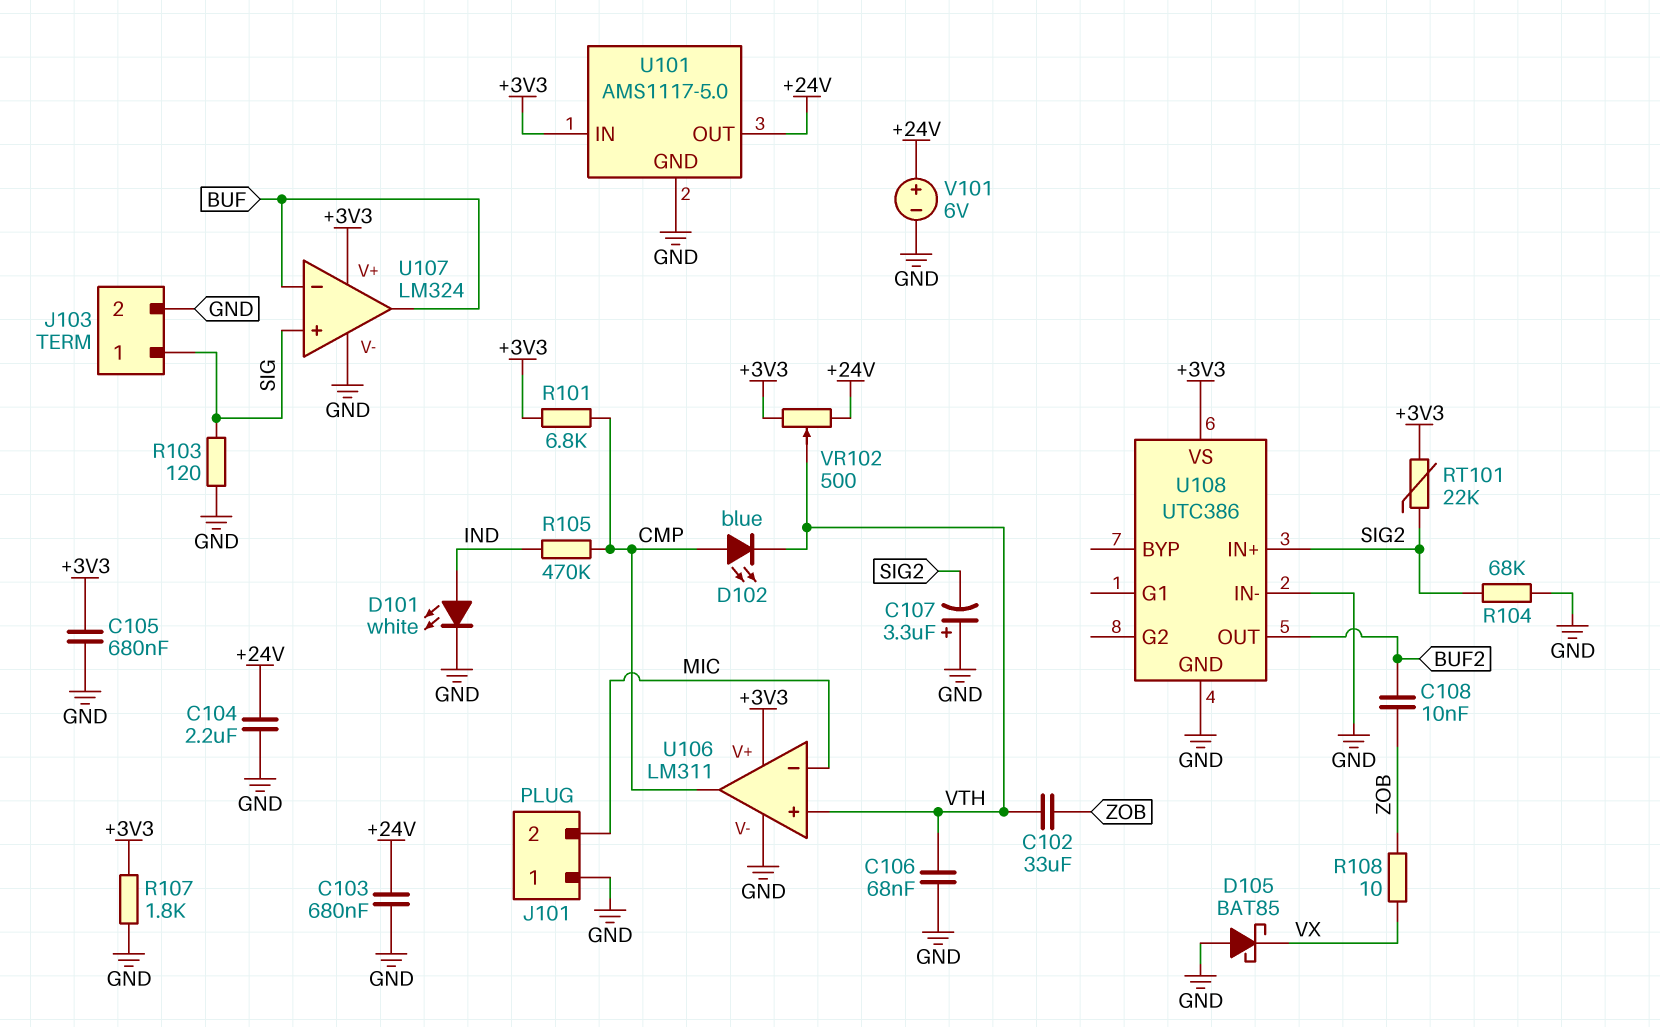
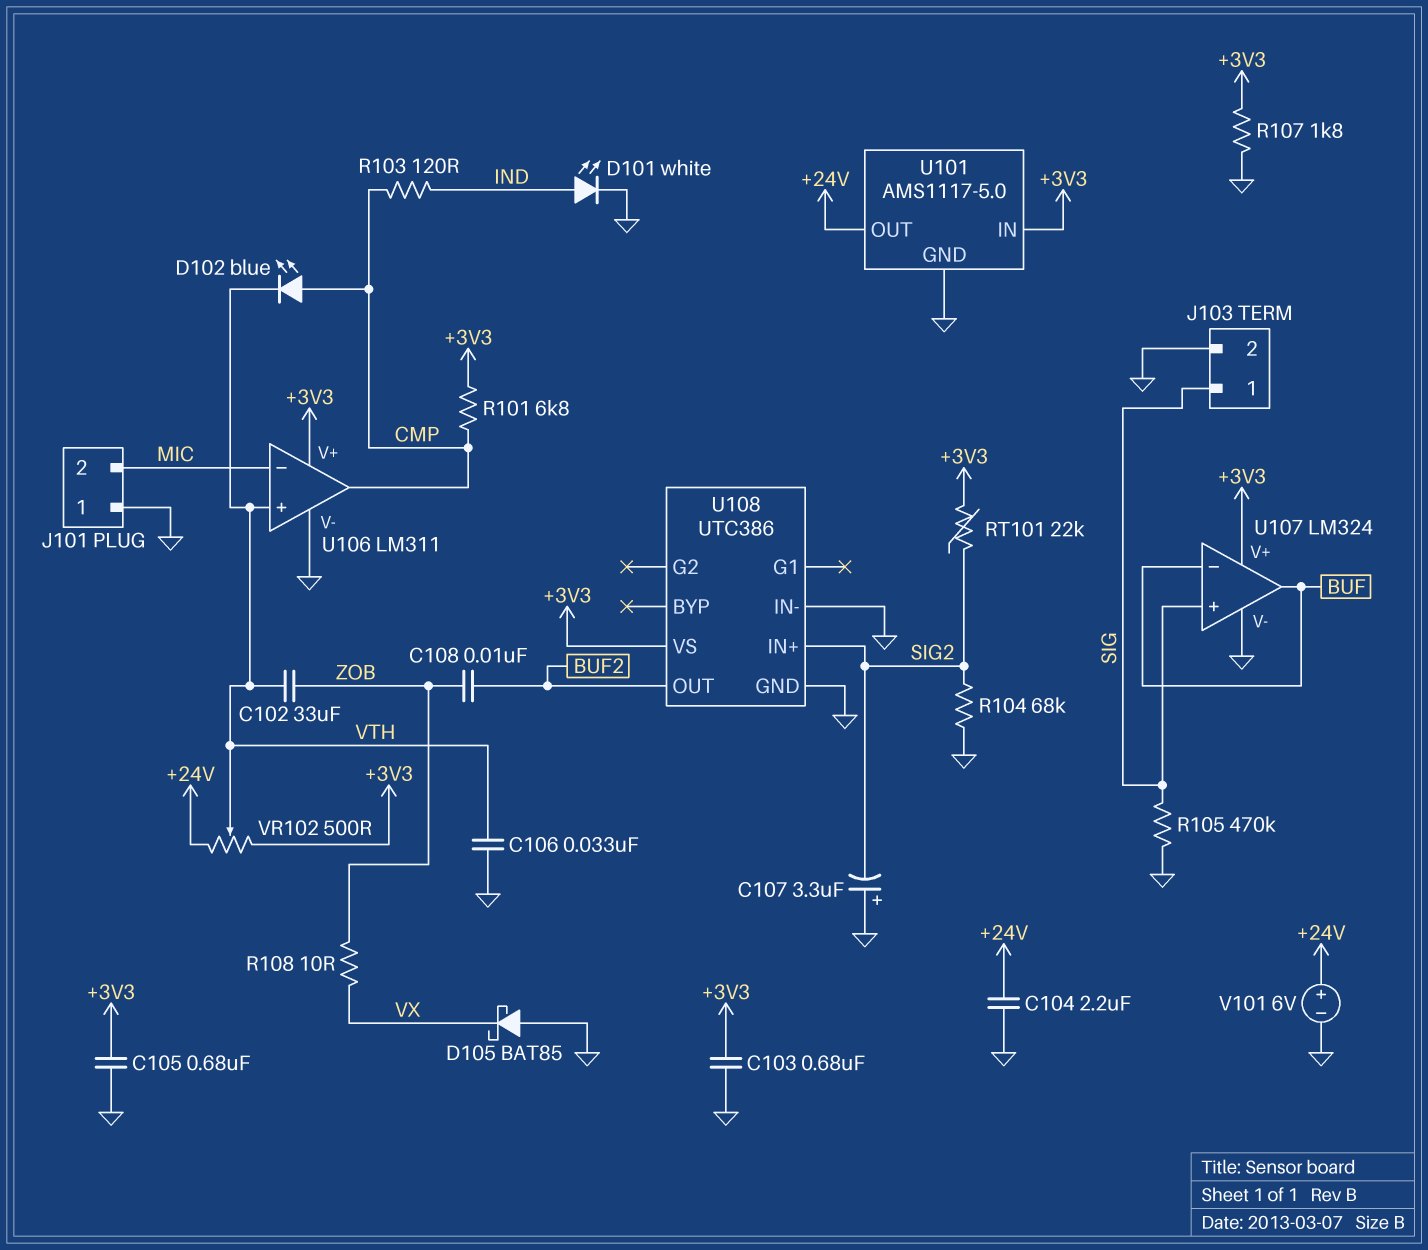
C103: 680nF (+24V, GND) -> 680nF (+3V3, GND)
C106: 68nF (GND, VTH) -> 33nF (GND, VTH)
R103: 120 (GND, SIG) -> 120 (CMP, IND)
R105: 470k (CMP, IND) -> 470k (GND, SIG)

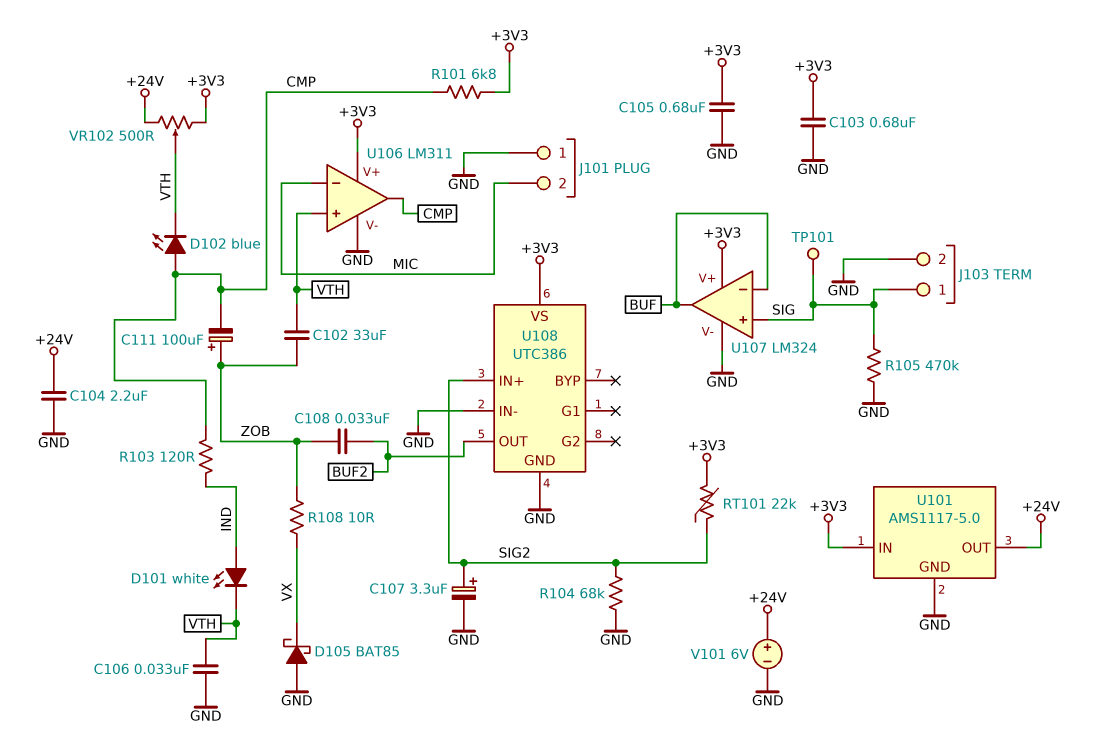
C107: 3.3uF (plus GND, minus SIG2) -> 3.3uF (plus SIG2, minus GND)
C108: 10nF (BUF2, ZOB) -> 33nF (BUF2, ZOB)
C111: none -> 100uF (plus ZOB, minus CMP)
D101: LED white (A IND, K GND) -> LED white (A IND, K VTH)
R107: 1.8k (+3V3, GND) -> none
TP101: none -> test point (SIG)

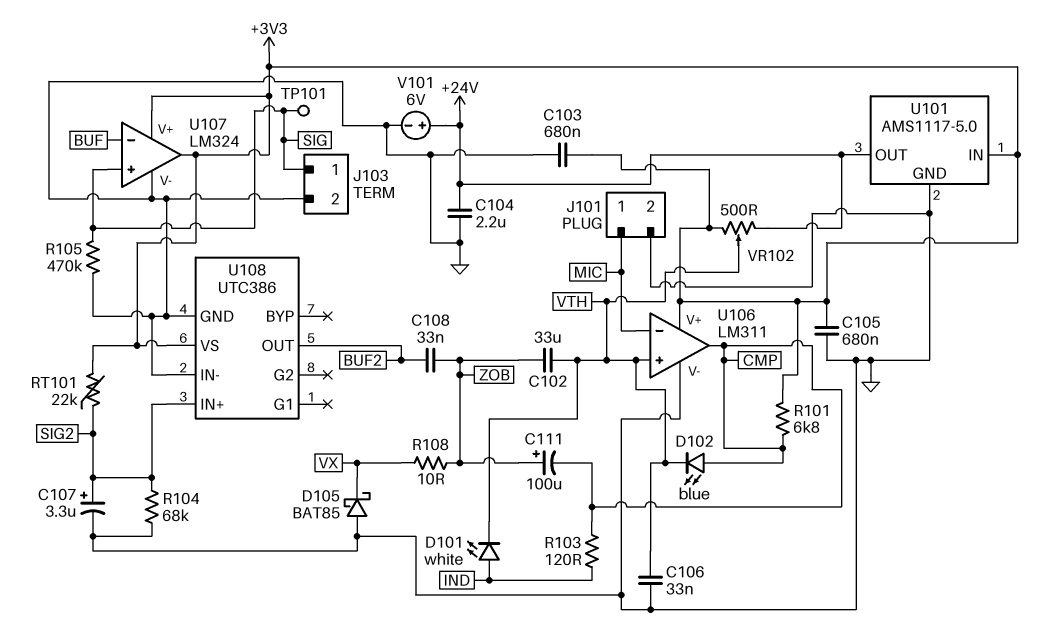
J101 pin 1: GND -> MIC
J101 pin 2: MIC -> GND
U107 pin out: BUF -> +3V3

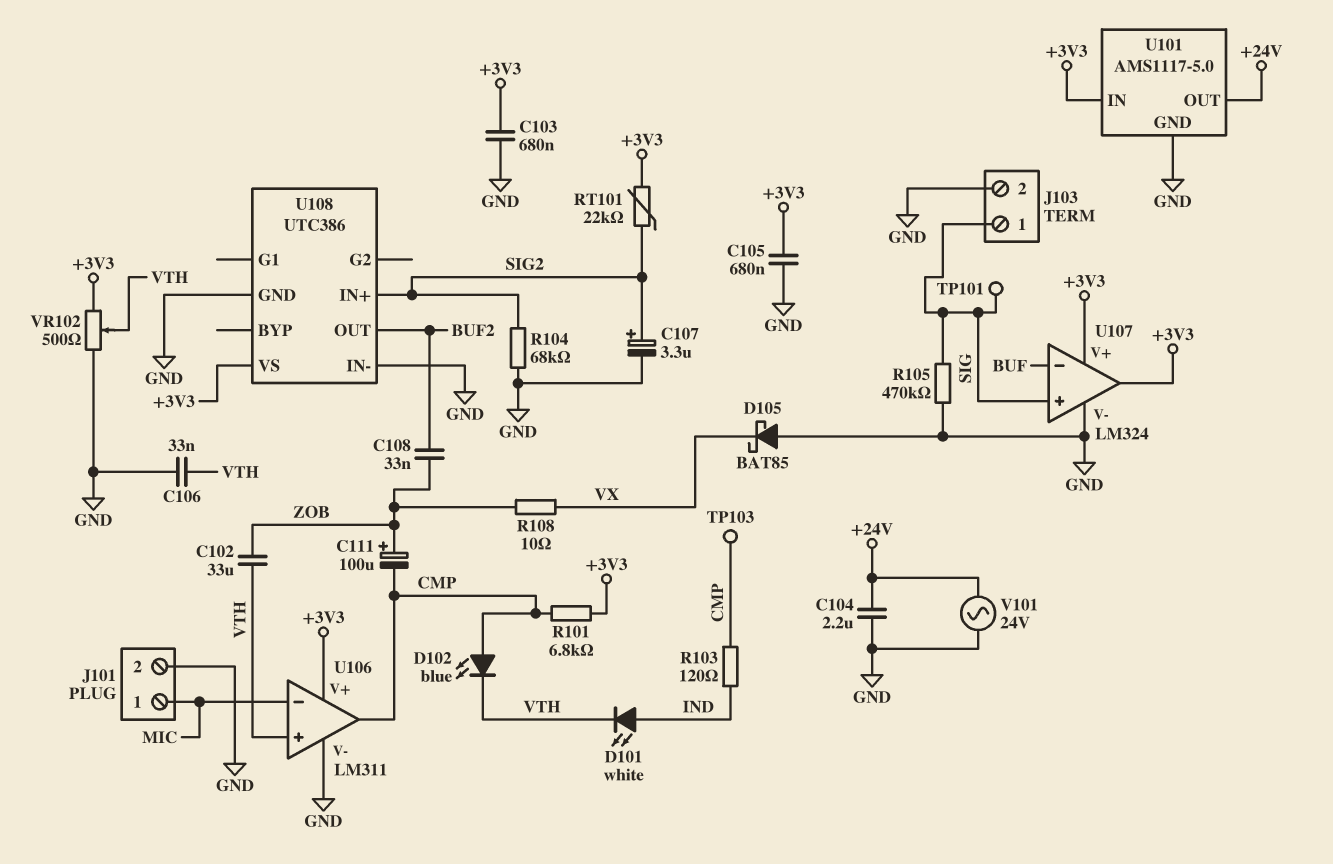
TP103: none -> test point (CMP)
V101: 6V (plus +24V, minus GND) -> AC 24V (+24V, GND)
VR102: 500 (+3V3, +24V, wiper VTH) -> 500 (+3V3, GND, wiper VTH)

